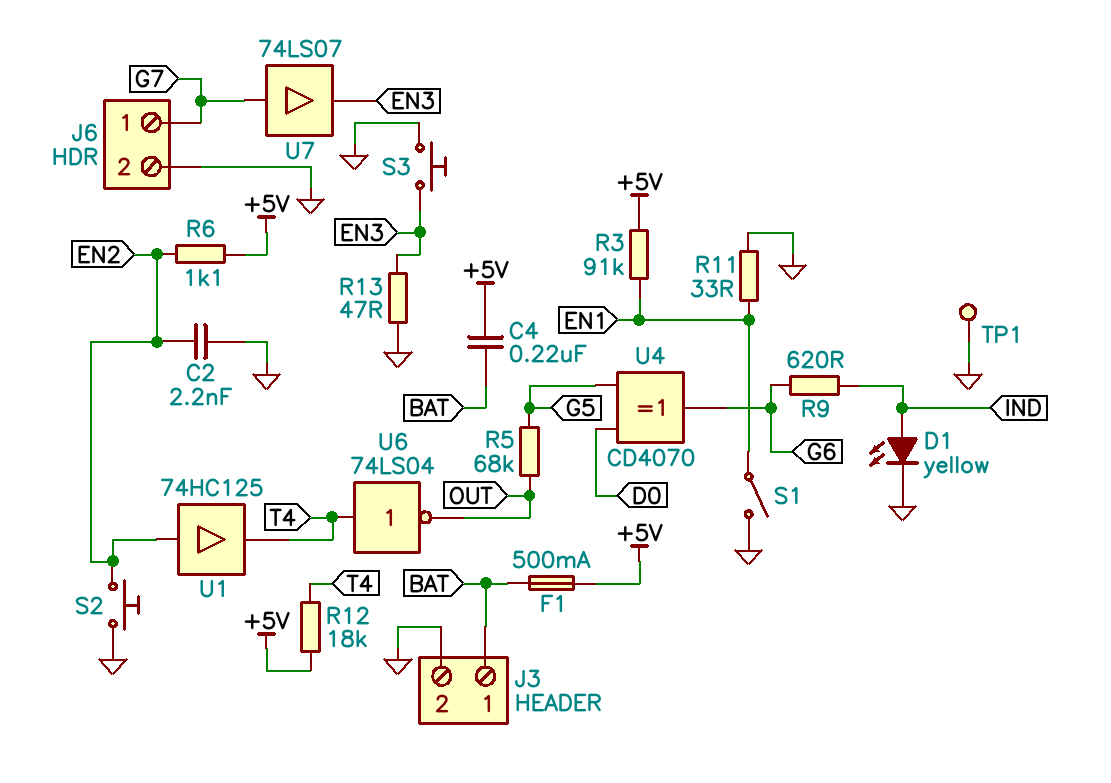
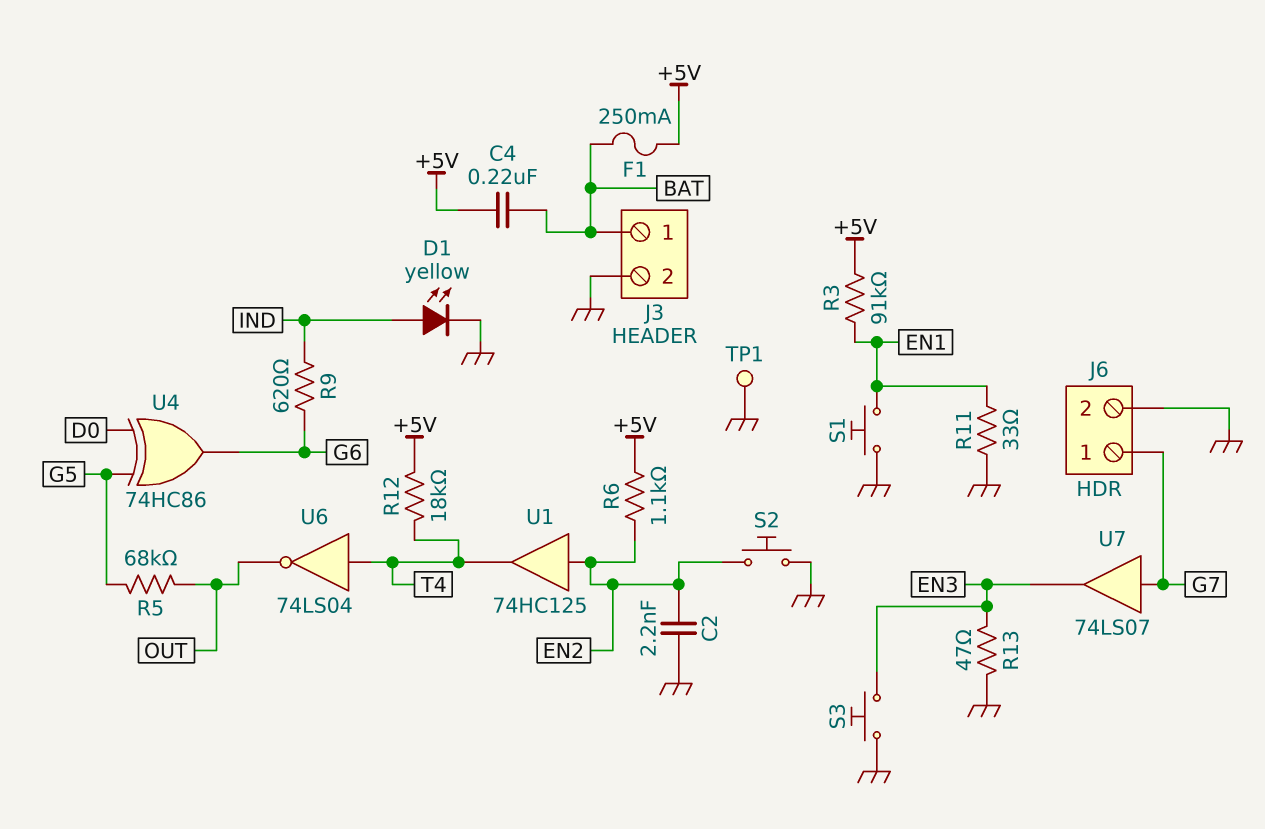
F1: 500mA (+5V, BAT) -> 250mA (+5V, BAT)
S1: switch (EN1, GND) -> button (EN1, GND)
U4: XOR CD4070 (in D0, in G5, out G6) -> XOR 74HC86 (in D0, in G5, out G6)

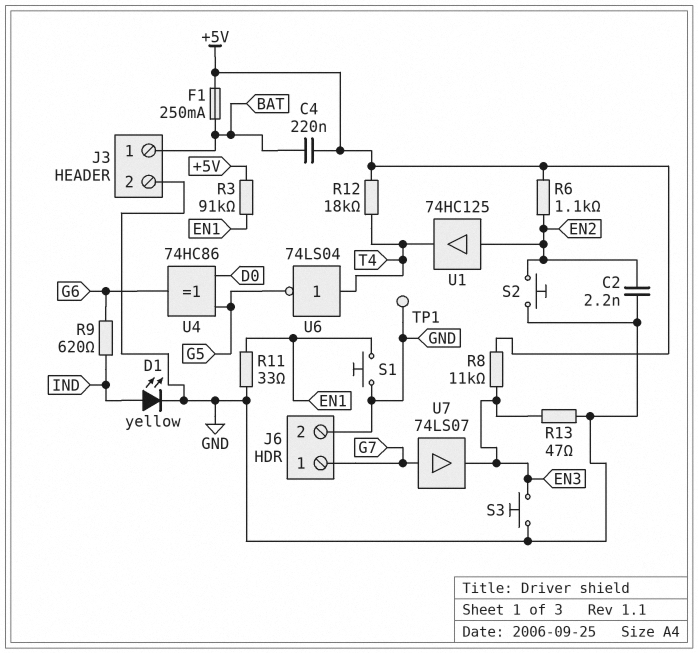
R5: 68k (G5, OUT) -> none
R8: none -> 11k (+5V, EN3)
U6: NOT 74LS04 (in T4, out OUT) -> NOT 74LS04 (in T4, out G5)

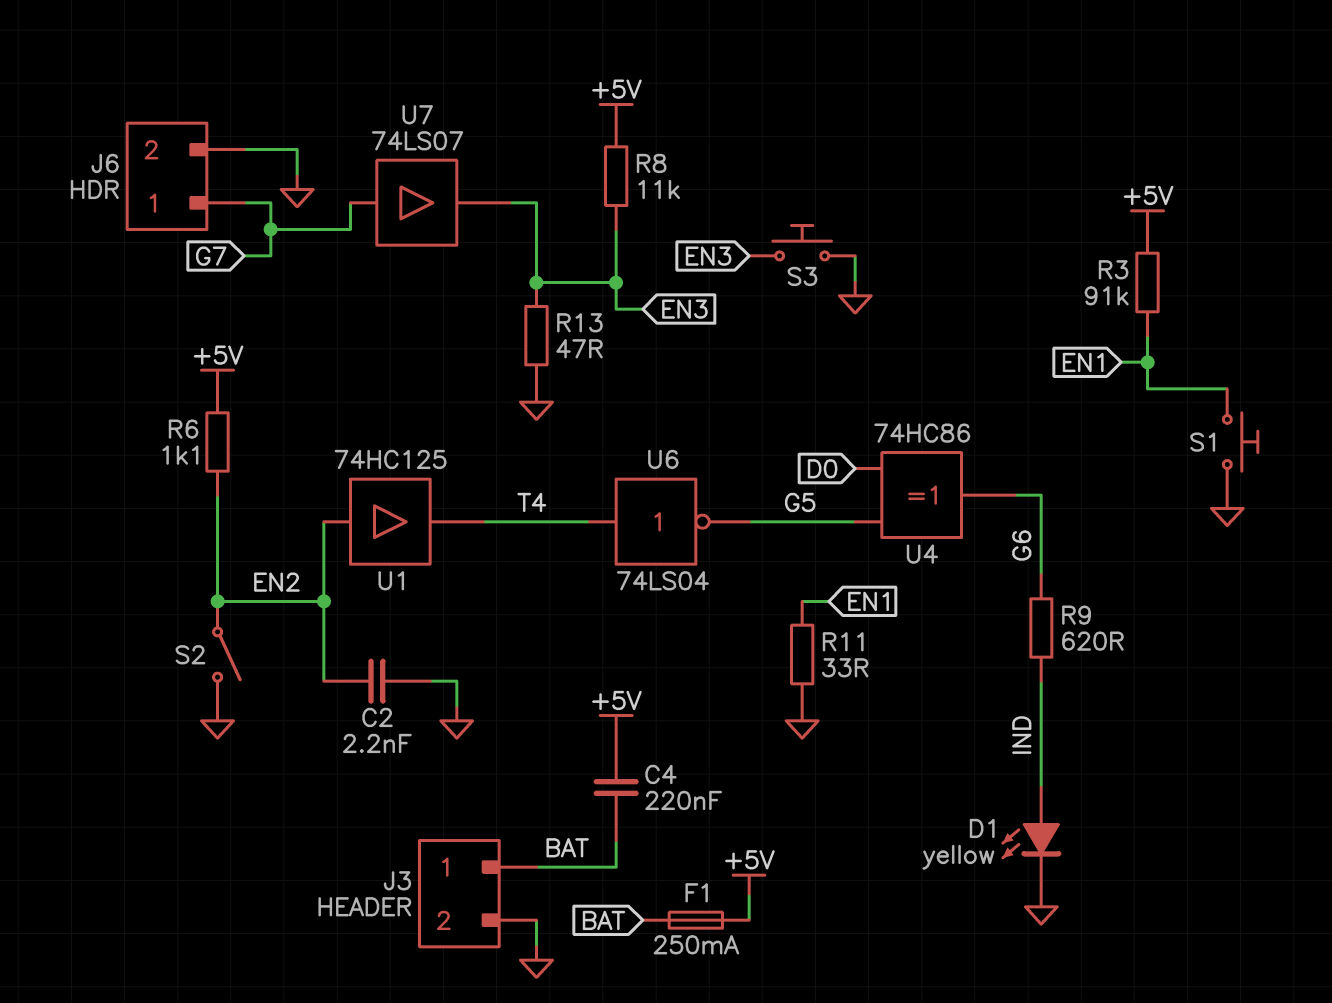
R12: 18k (+5V, T4) -> none
S2: button (EN2, GND) -> switch (EN2, GND)
TP1: test point (GND) -> none

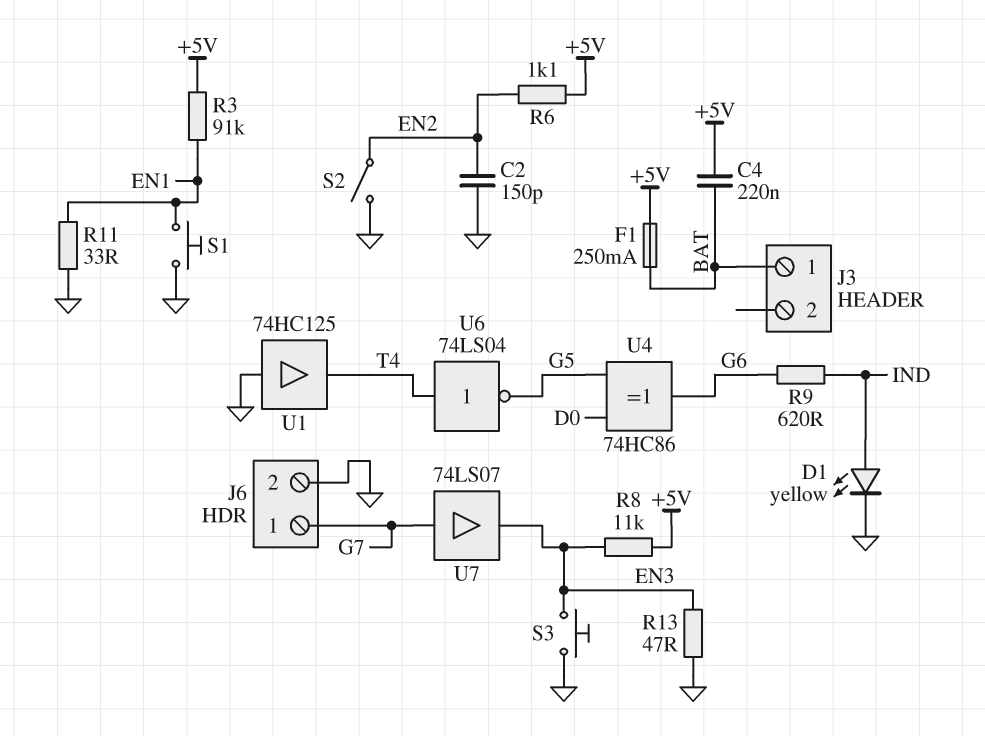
C2: 2.2nF (EN2, GND) -> 150pF (EN2, GND)
J3 pin 2: GND -> none
U1: buffer 74HC125 (in EN2, out T4) -> buffer 74HC125 (in GND, out T4)

